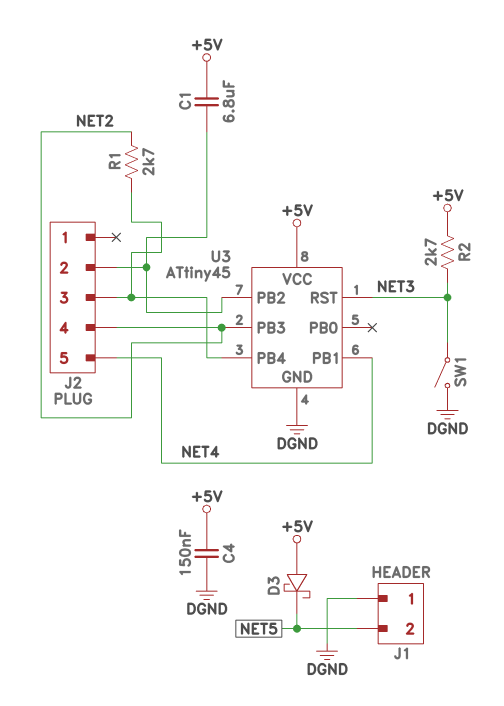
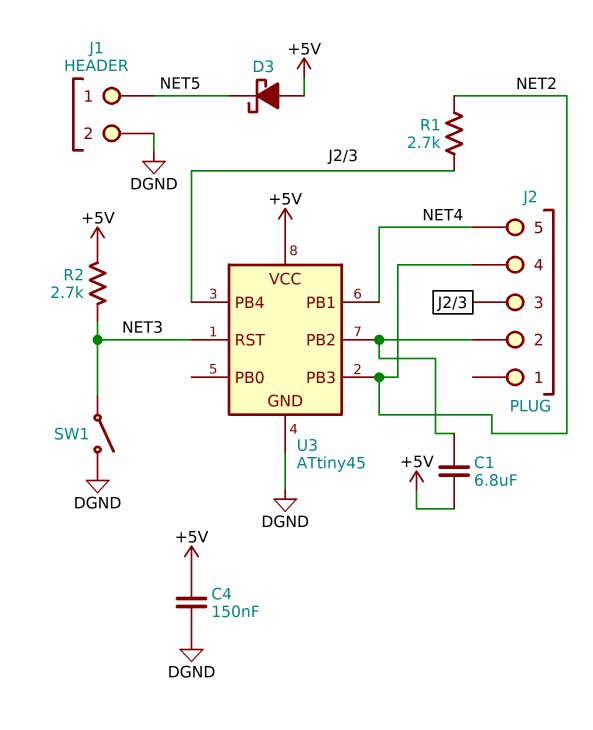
J1 pin 1: DGND -> NET5
J1 pin 2: NET5 -> DGND

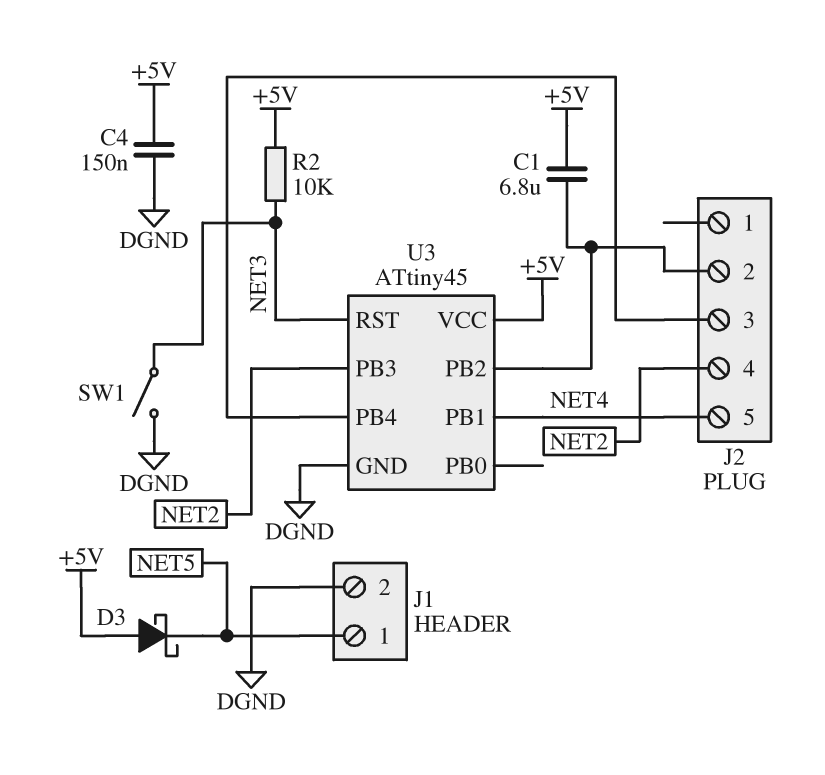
R1: 2.7k (J2/3, NET2) -> none
R2: 2.7k (+5V, NET3) -> 10k (+5V, NET3)

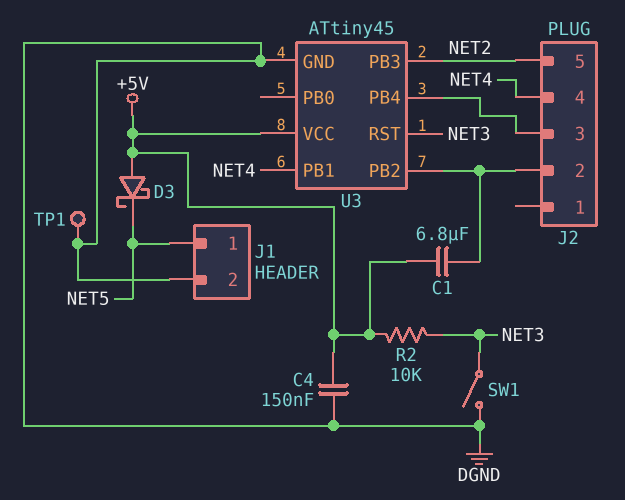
J2 pin 4: NET2 -> NET4
J2 pin 5: NET4 -> NET2
TP1: none -> test point (DGND)

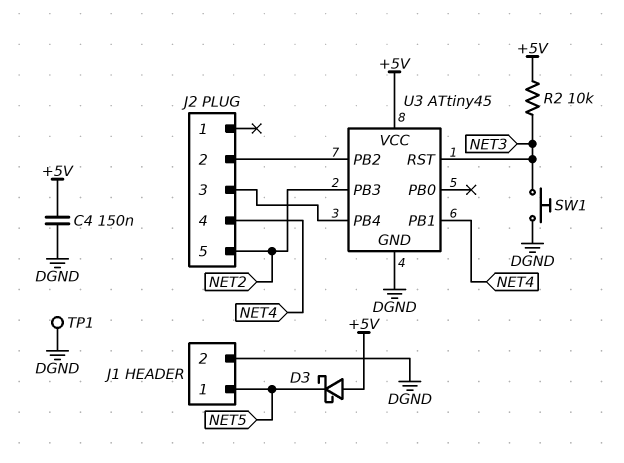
C1: 6.8uF (+5V, J2/2) -> none
SW1: switch (DGND, NET3) -> button (DGND, NET3)

